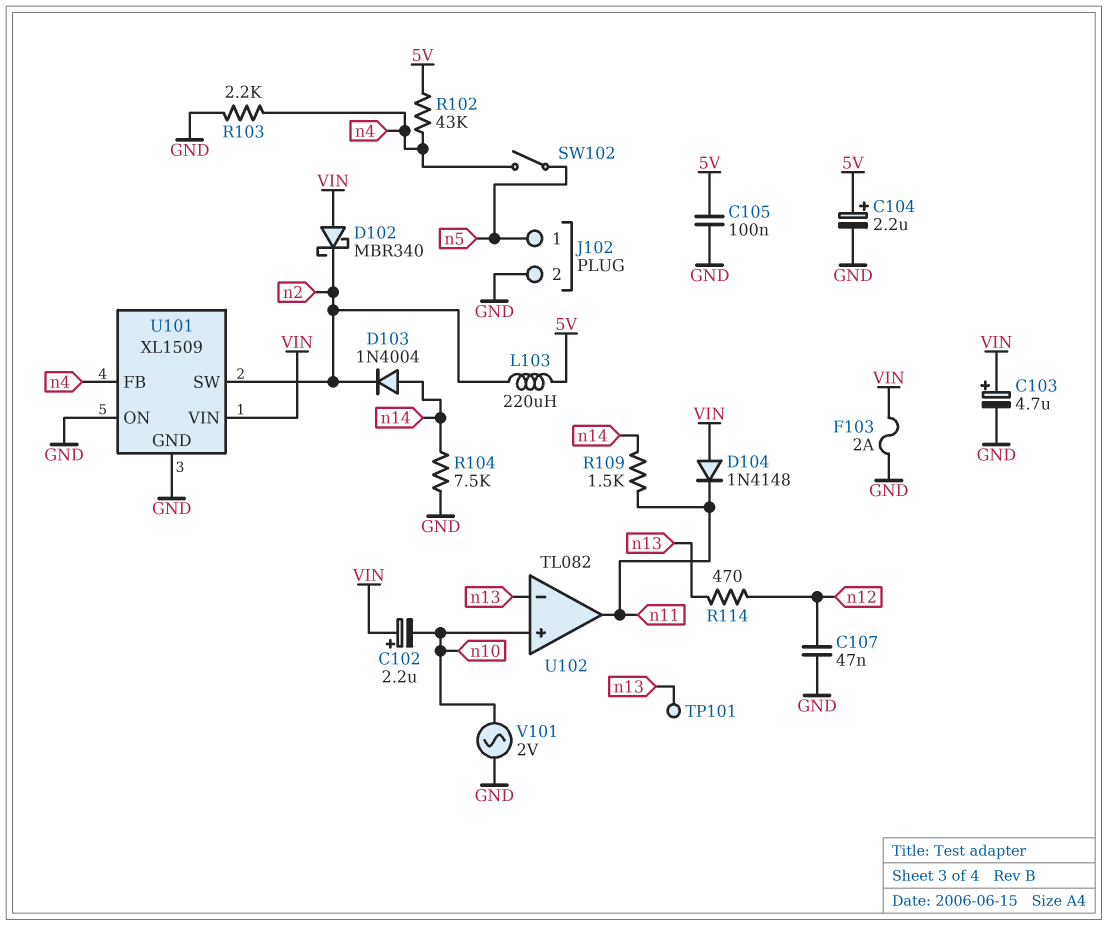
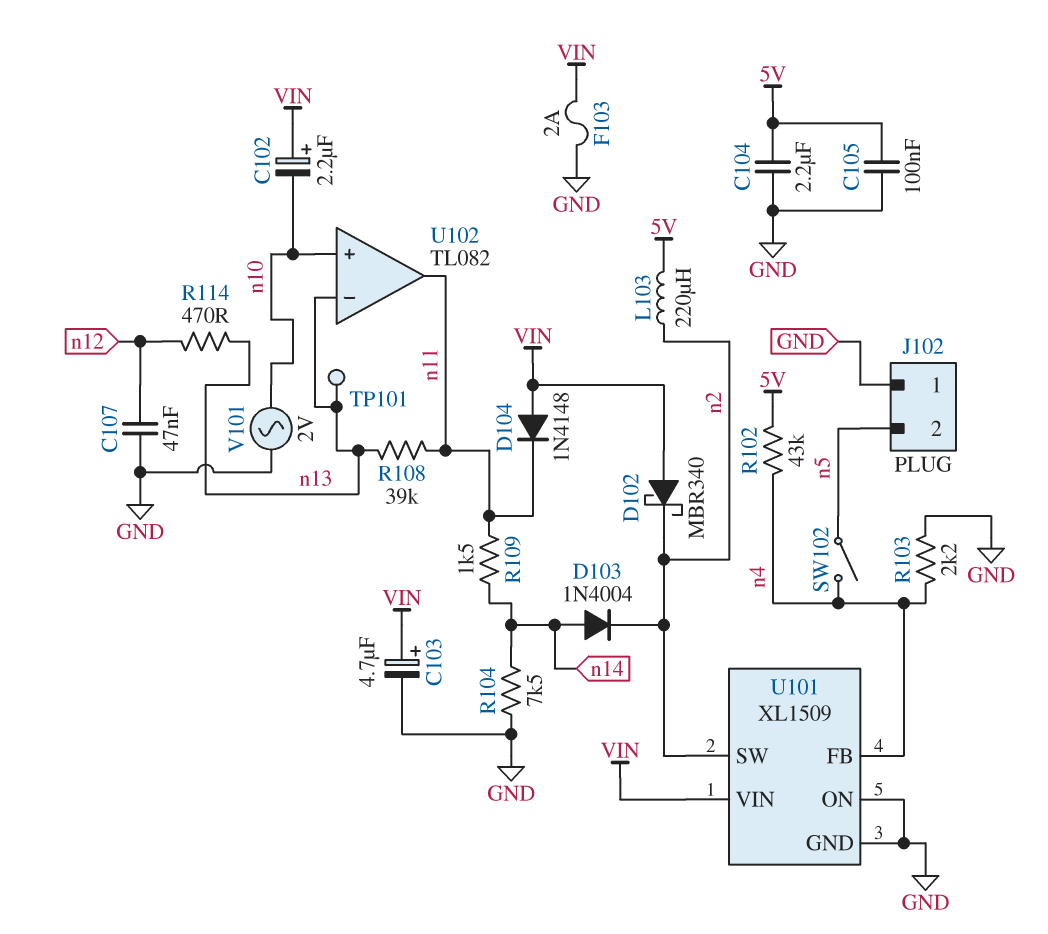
C104: 2.2uF (plus 5V, minus GND) -> 2.2uF (5V, GND)
J102 pin 1: n5 -> GND
J102 pin 2: GND -> n5
R108: none -> 39k (n11, n13)

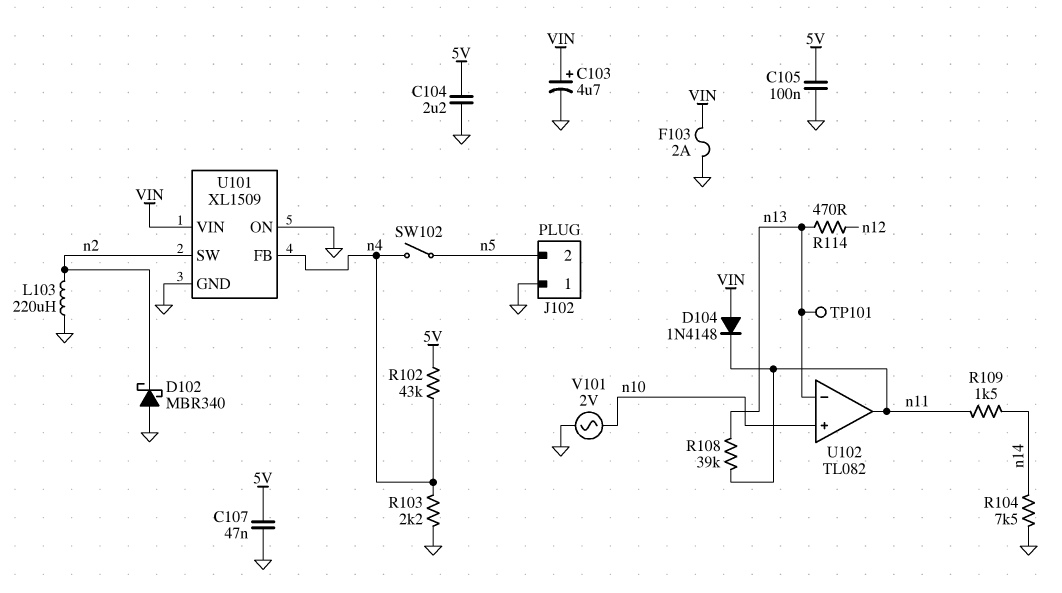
C102: 2.2uF (plus VIN, minus n10) -> none
C107: 47nF (GND, n12) -> 47nF (5V, GND)
D102: schottky MBR340 (A VIN, K n2) -> schottky MBR340 (A GND, K n2)
D103: diode 1N4004 (A n14, K n2) -> none
L103: 220uH (5V, n2) -> 220uH (GND, n2)

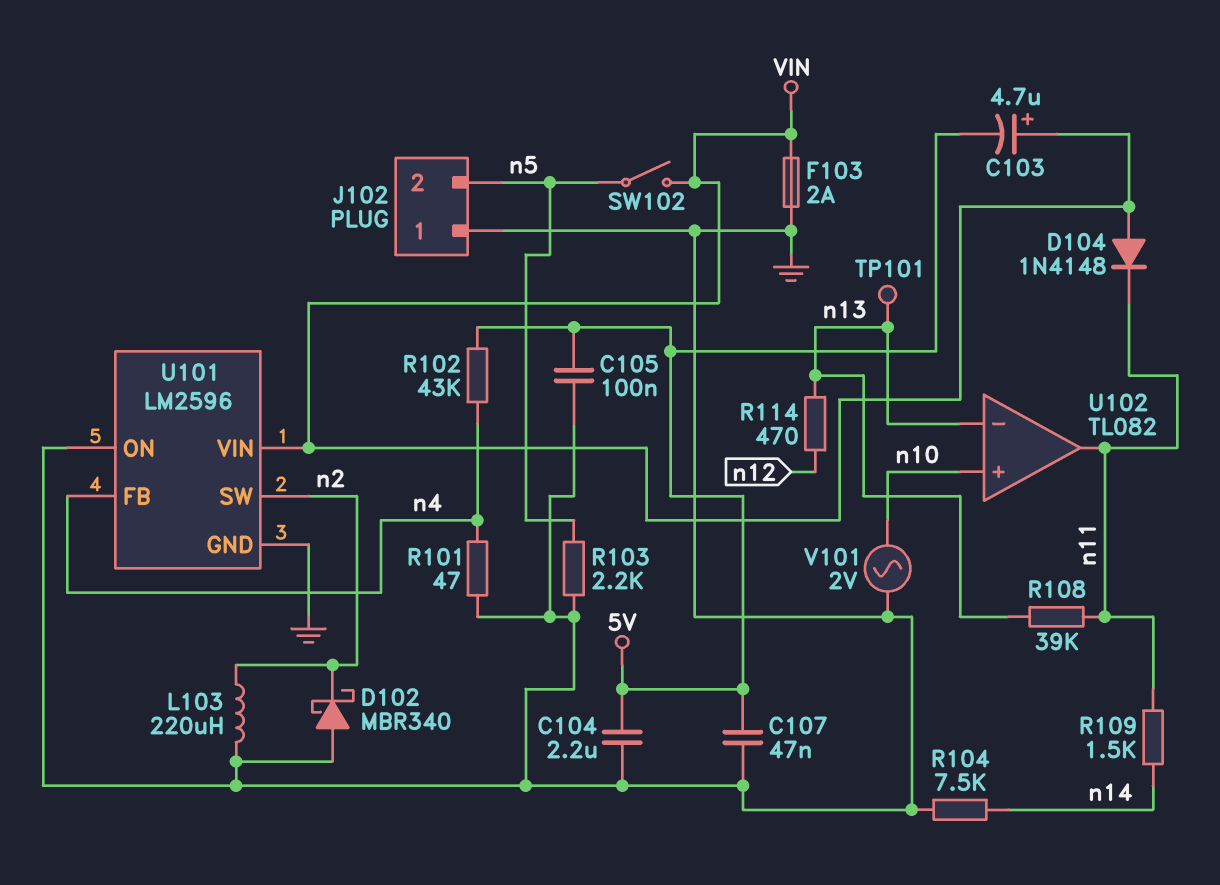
C103: 4.7uF (plus VIN, minus GND) -> 4.7uF (plus VIN, minus 5V)
R101: none -> 47 (GND, n4)
R103: 2.2k (GND, n4) -> 2.2k (GND, n5)
SW102: switch (n4, n5) -> switch (VIN, n5)
U101: XL1509 -> LM2596

